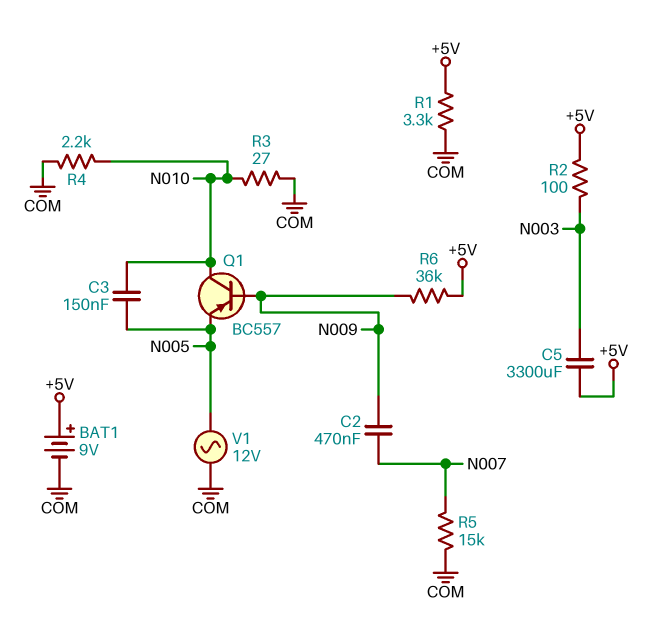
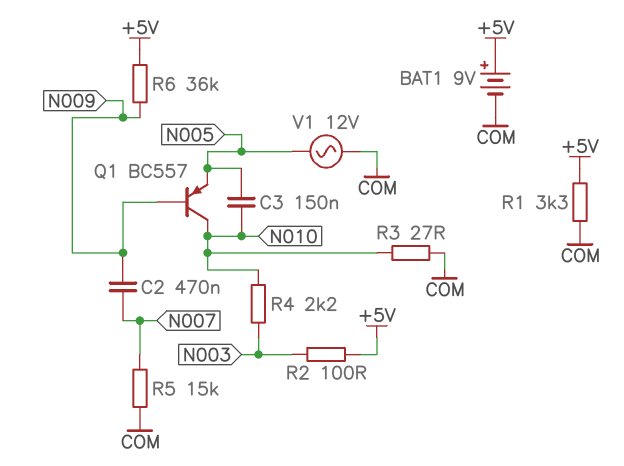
C5: 3300uF (+5V, N003) -> none
R4: 2.2k (COM, N010) -> 2.2k (N003, N010)

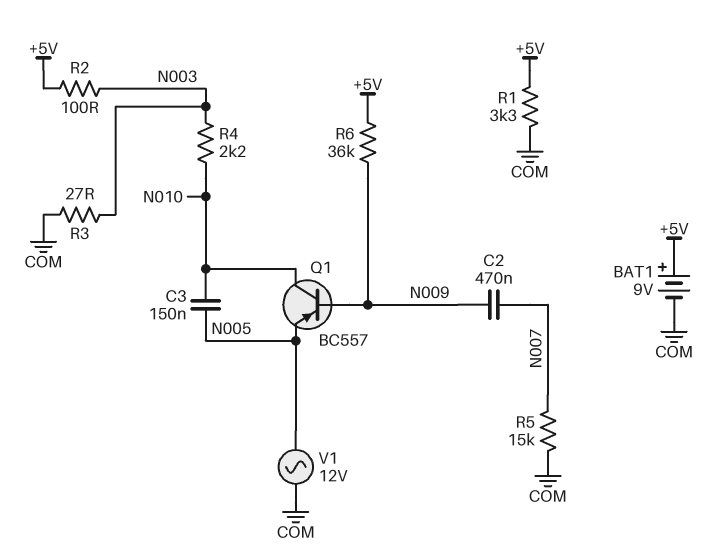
R3: 27 (COM, N010) -> 27 (COM, N003)

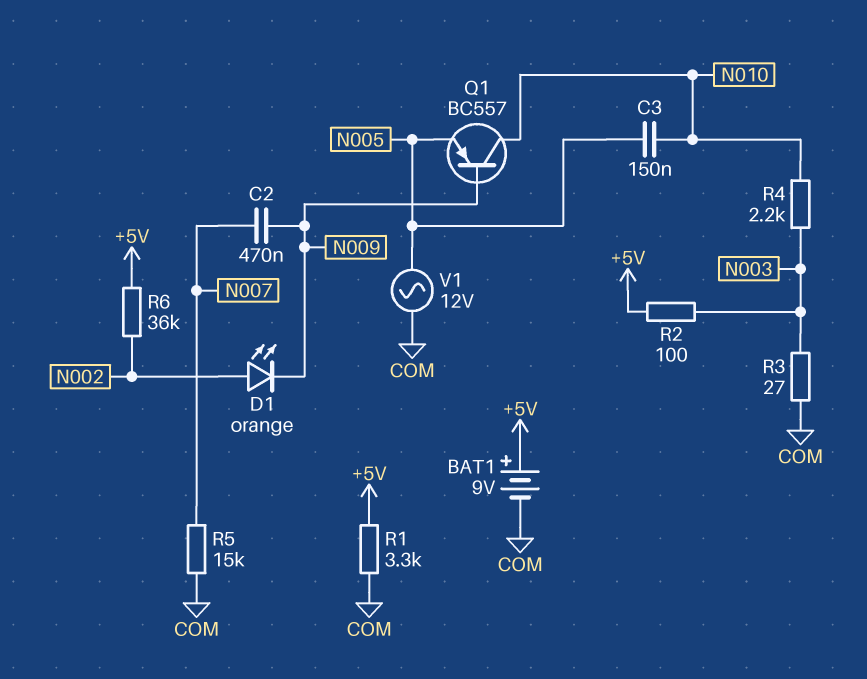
D1: none -> LED orange (A N002, K N009)
R6: 36k (+5V, N009) -> 36k (+5V, N002)

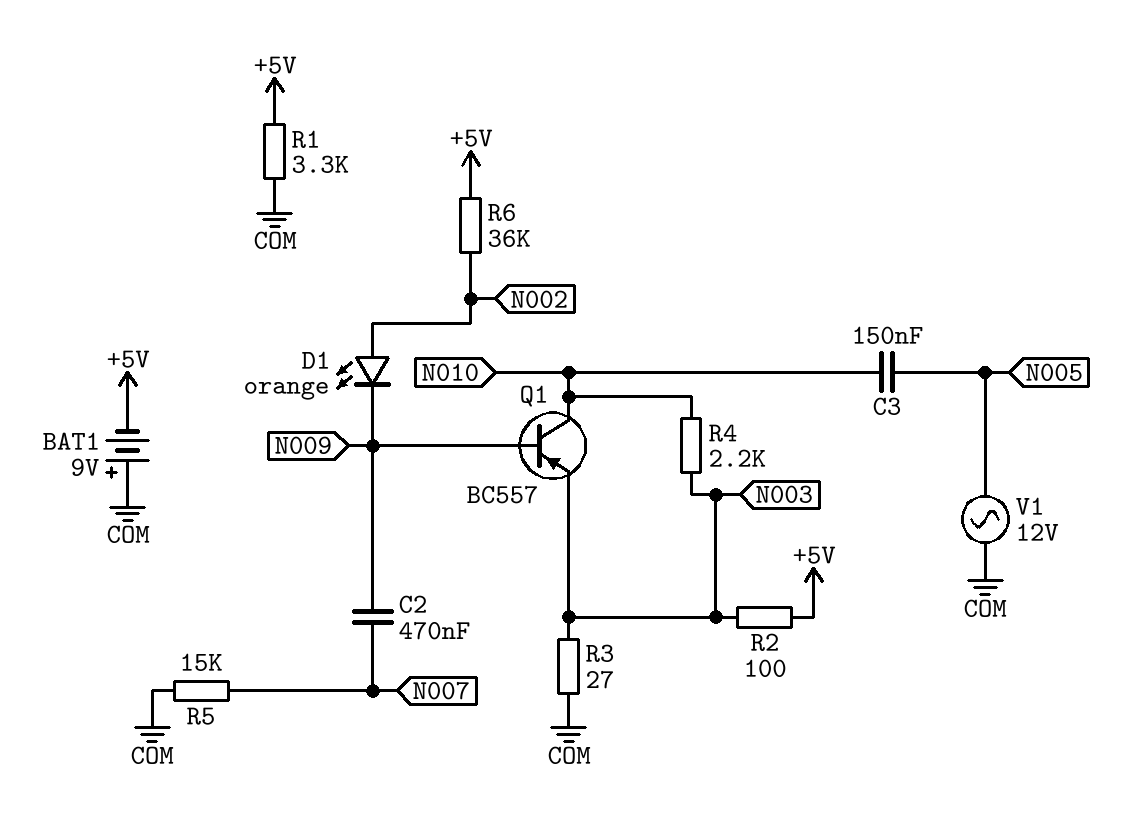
BAT1: 9V (plus +5V, minus COM) -> 9V (plus COM, minus +5V)
Q1: PNP BC557 (B N009, C N010, E N005) -> PNP BC557 (B N009, C N010, E N003)

